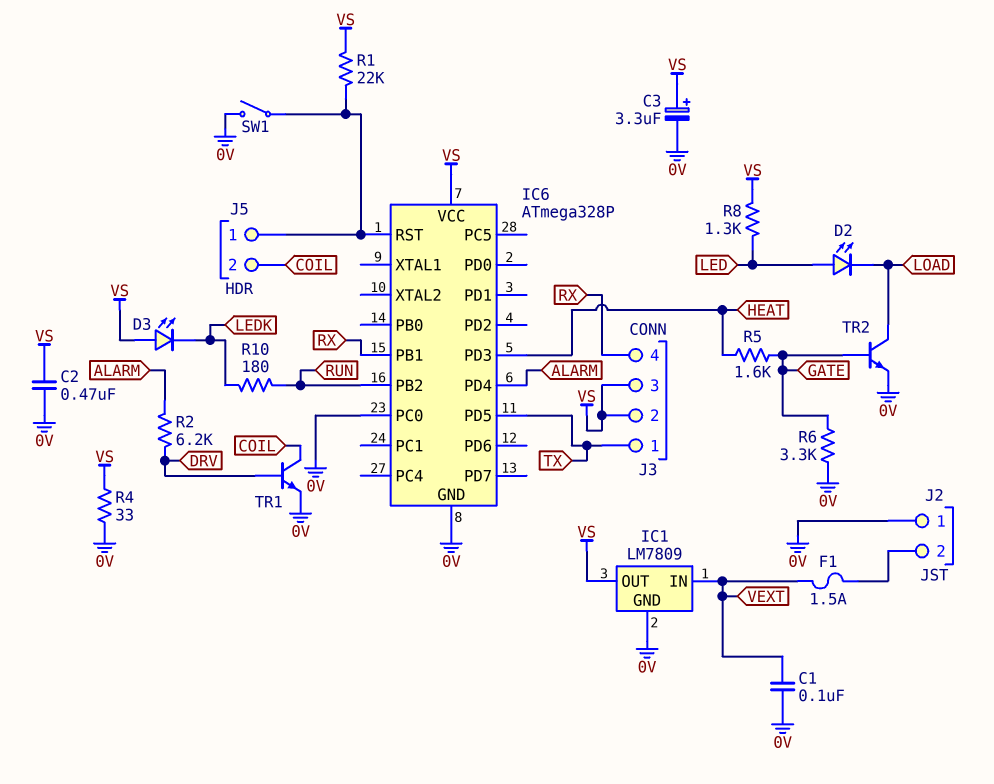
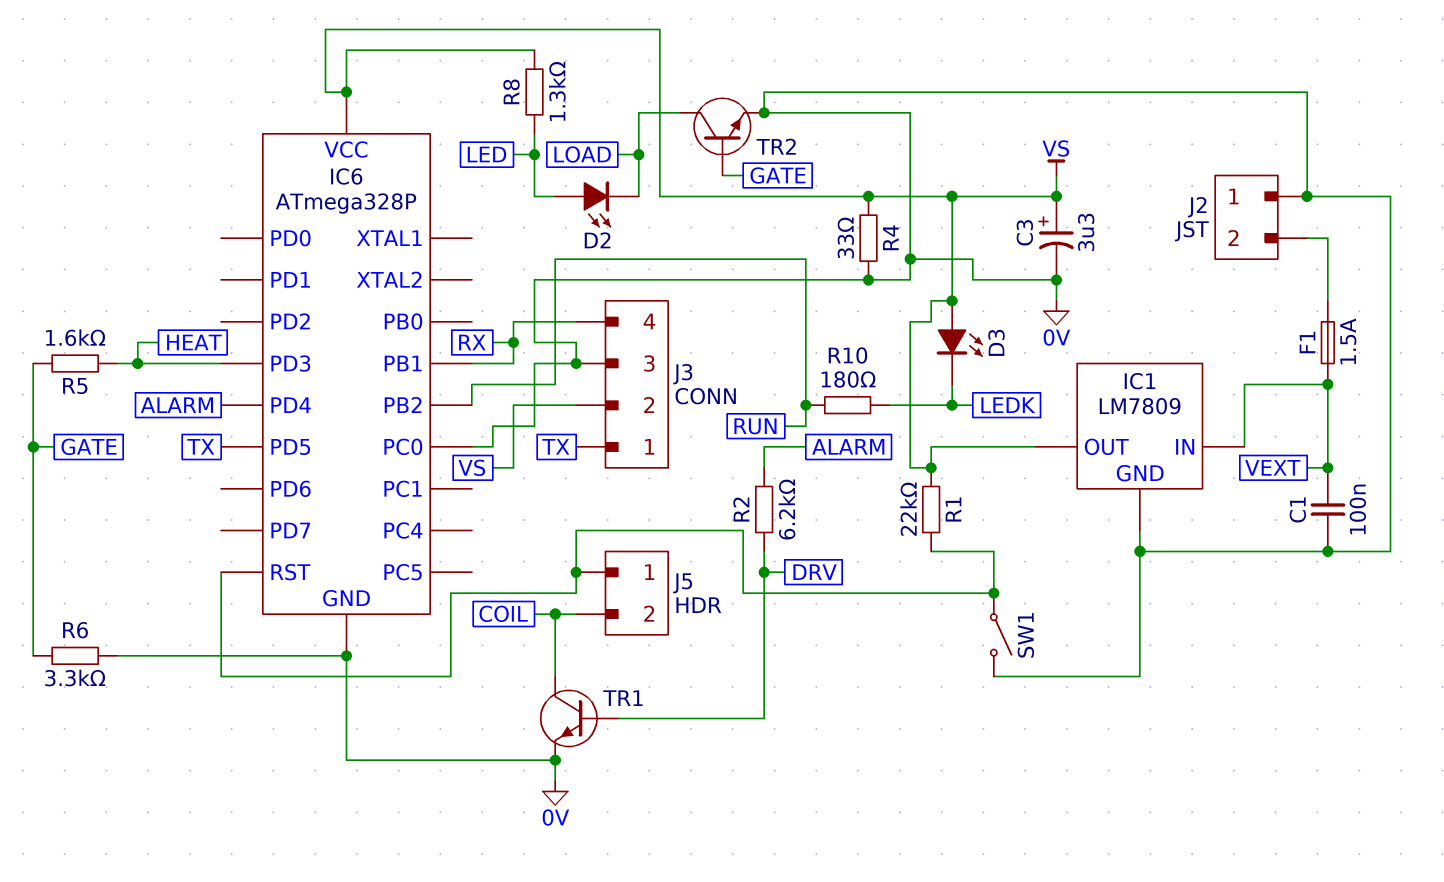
C2: 470nF (0V, VS) -> none
J3 pin 3: VS -> 0V

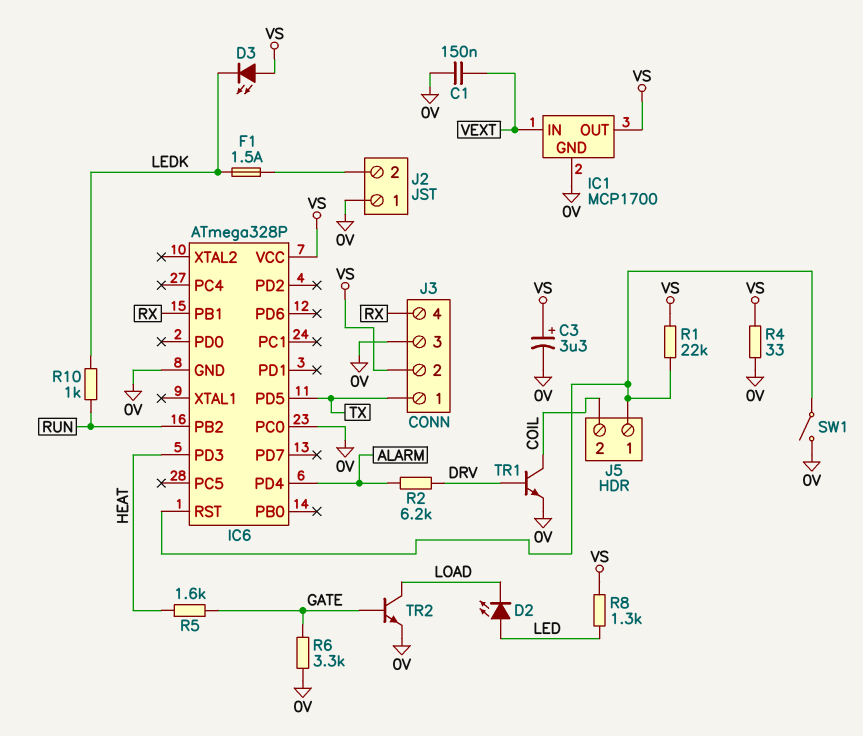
C1: 100nF (0V, VEXT) -> 150nF (0V, VEXT)
F1: 1.5A (J2/2, VEXT) -> 1.5A (J2/2, LEDK)
IC1: LM7809 -> MCP1700
R10: 180 (LEDK, RUN) -> 1k (LEDK, RUN)

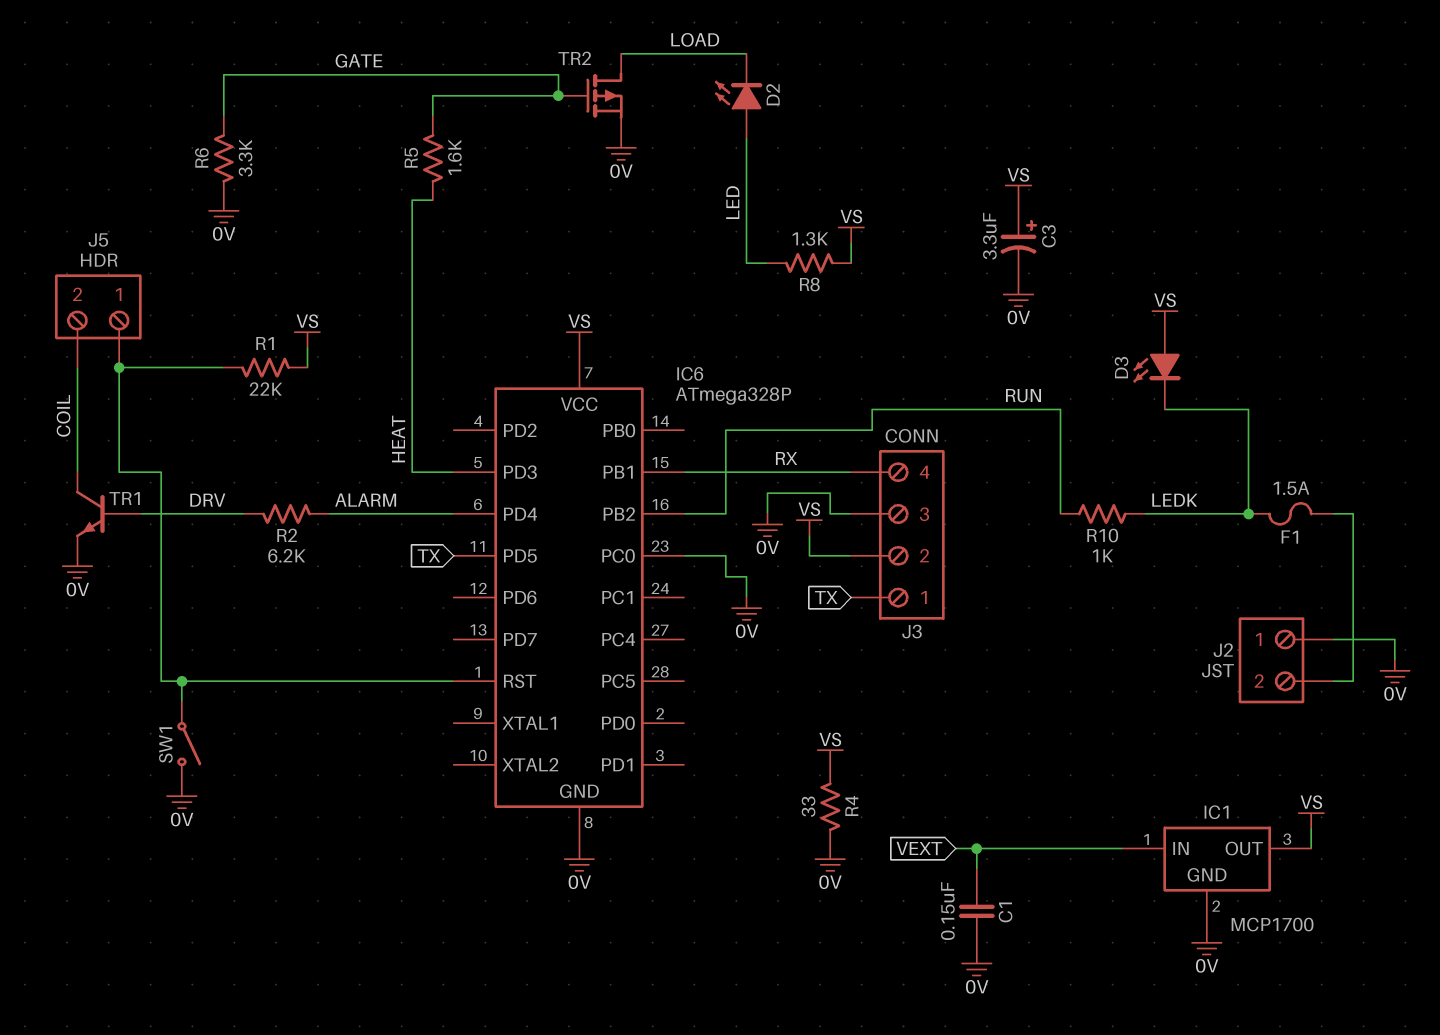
TR2: NPN (B GATE, C LOAD, E 0V) -> PMOS (G GATE, D LOAD, S 0V)

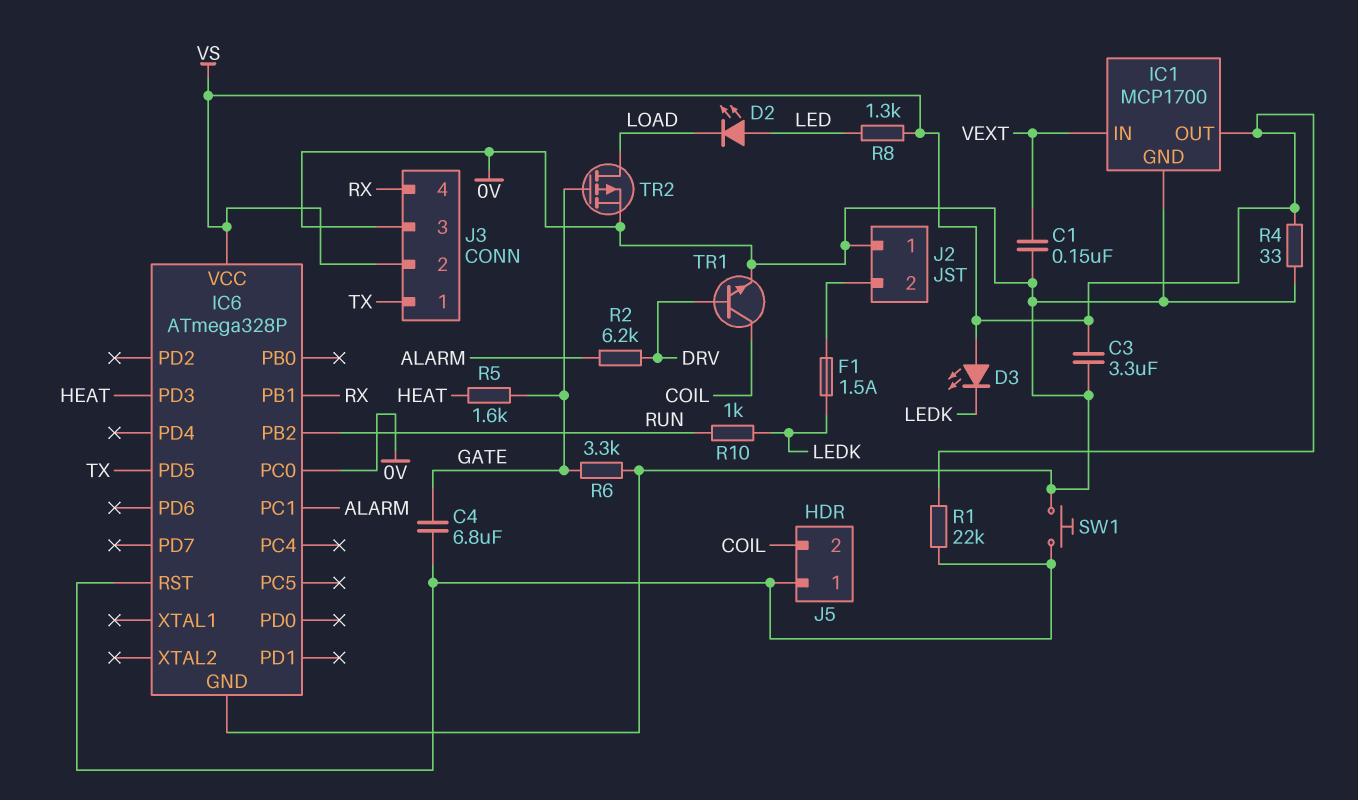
C3: 3.3uF (plus VS, minus 0V) -> 3.3uF (0V, VS)
C4: none -> 6.8uF (GATE, IC6/RST)
IC6 pin PC1: none -> ALARM
IC6 pin PD4: ALARM -> none
SW1: switch (0V, IC6/RST) -> button (0V, IC6/RST)

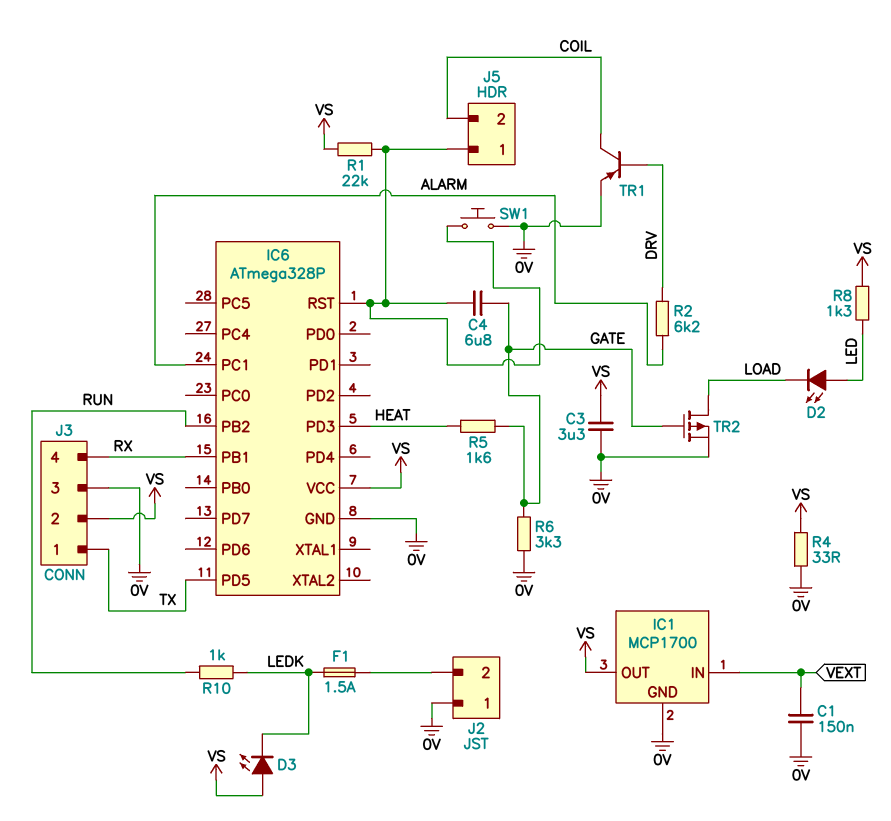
IC6 pin PC0: 0V -> none
TR1: NPN (B DRV, C COIL, E 0V) -> PNP (B DRV, C COIL, E 0V)

